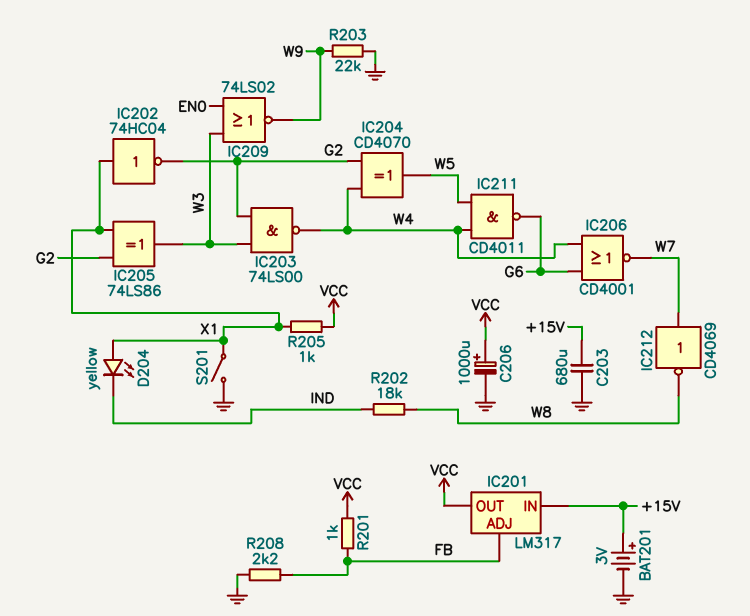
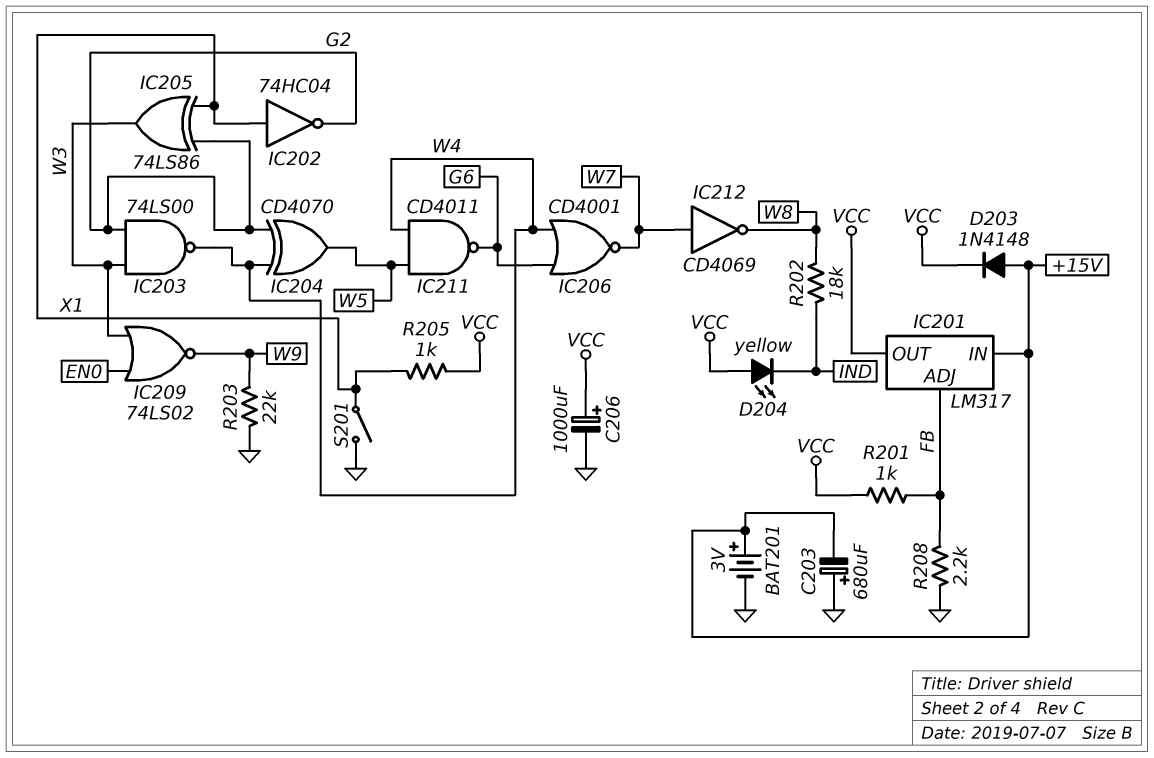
C203: 680uF (+15V, GND) -> 680uF (plus GND, minus +15V)
D203: none -> diode 1N4148 (A +15V, K VCC)
D204: LED yellow (A X1, K IND) -> LED yellow (A VCC, K IND)

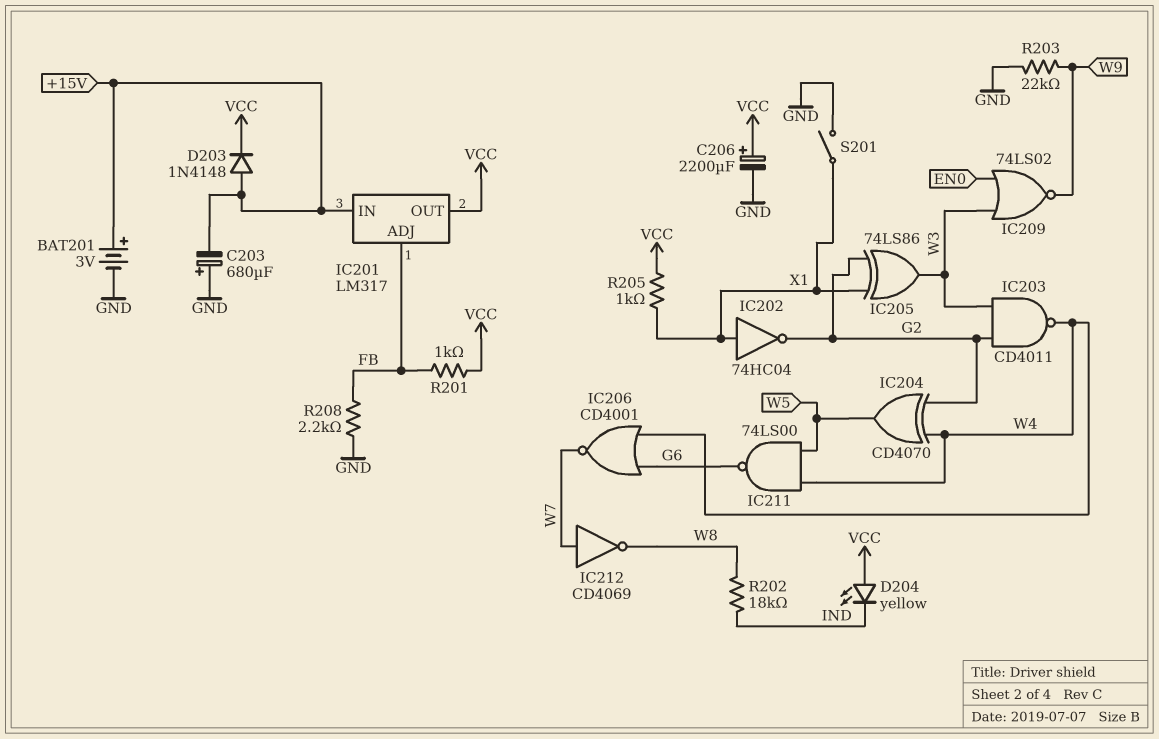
C206: 1000uF (plus VCC, minus GND) -> 2200uF (plus VCC, minus GND)
IC203: NAND 74LS00 (in G2, in W3, out W4) -> NAND CD4011 (in G2, in W3, out W4)
IC211: NAND CD4011 (in W4, in W5, out G6) -> NAND 74LS00 (in W4, in W5, out G6)

